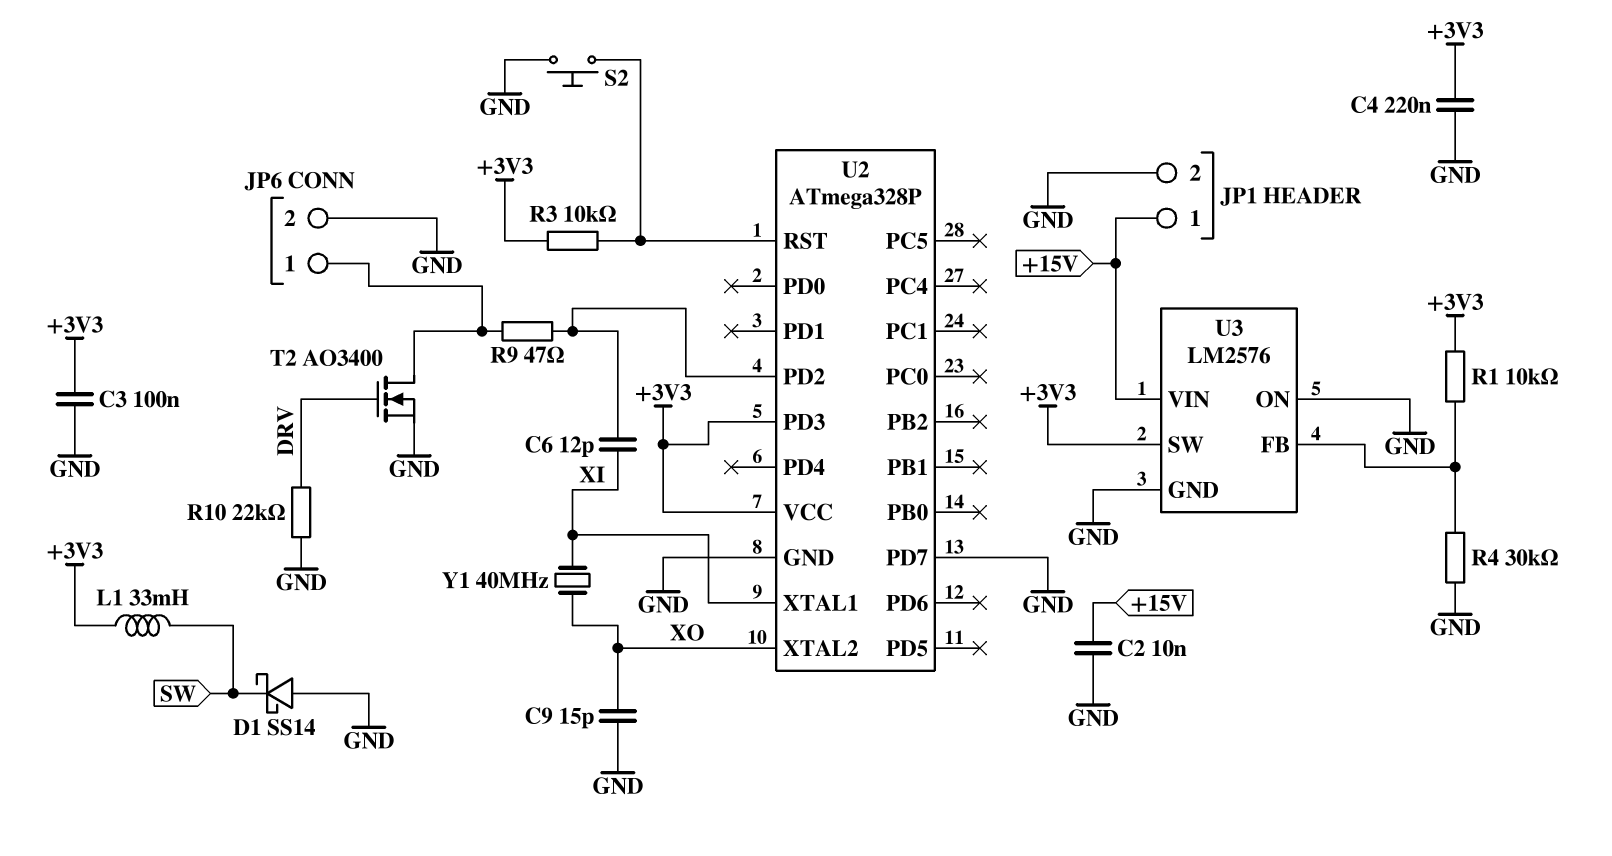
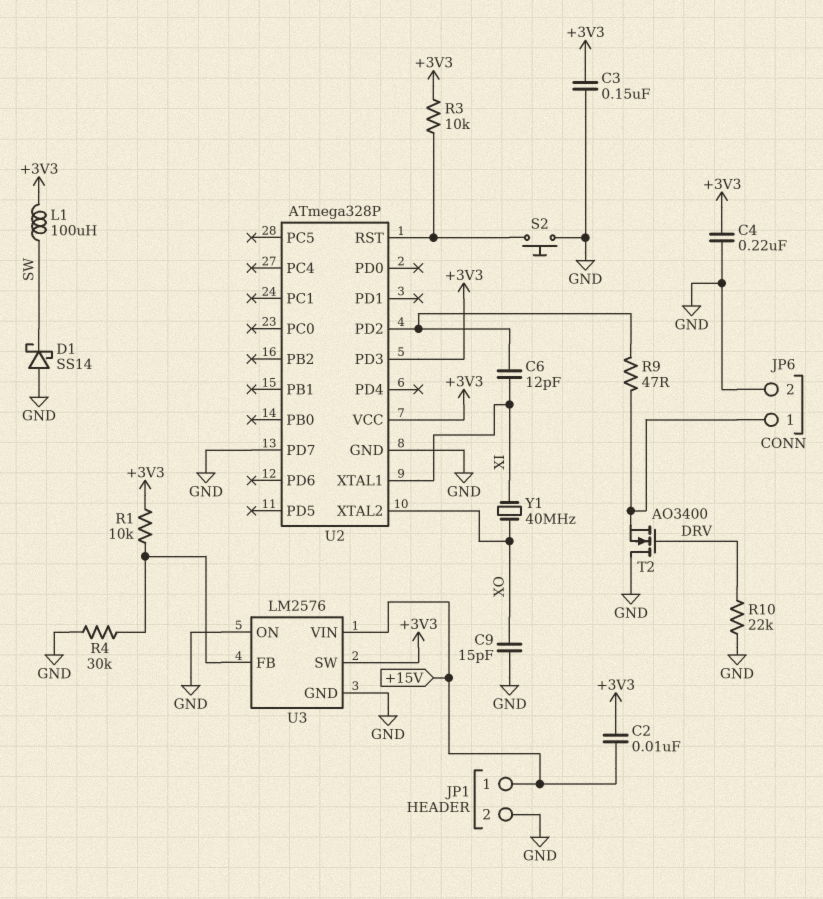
C2: 10nF (+15V, GND) -> 10nF (+3V3, +15V)
C3: 100nF (+3V3, GND) -> 150nF (+3V3, GND)
L1: 33mH (+3V3, SW) -> 100uH (+3V3, SW)
T2: NMOS AO3400 (G DRV, D JP6/1, S GND) -> NMOS AO3400 (G DRV, D GND, S JP6/1)

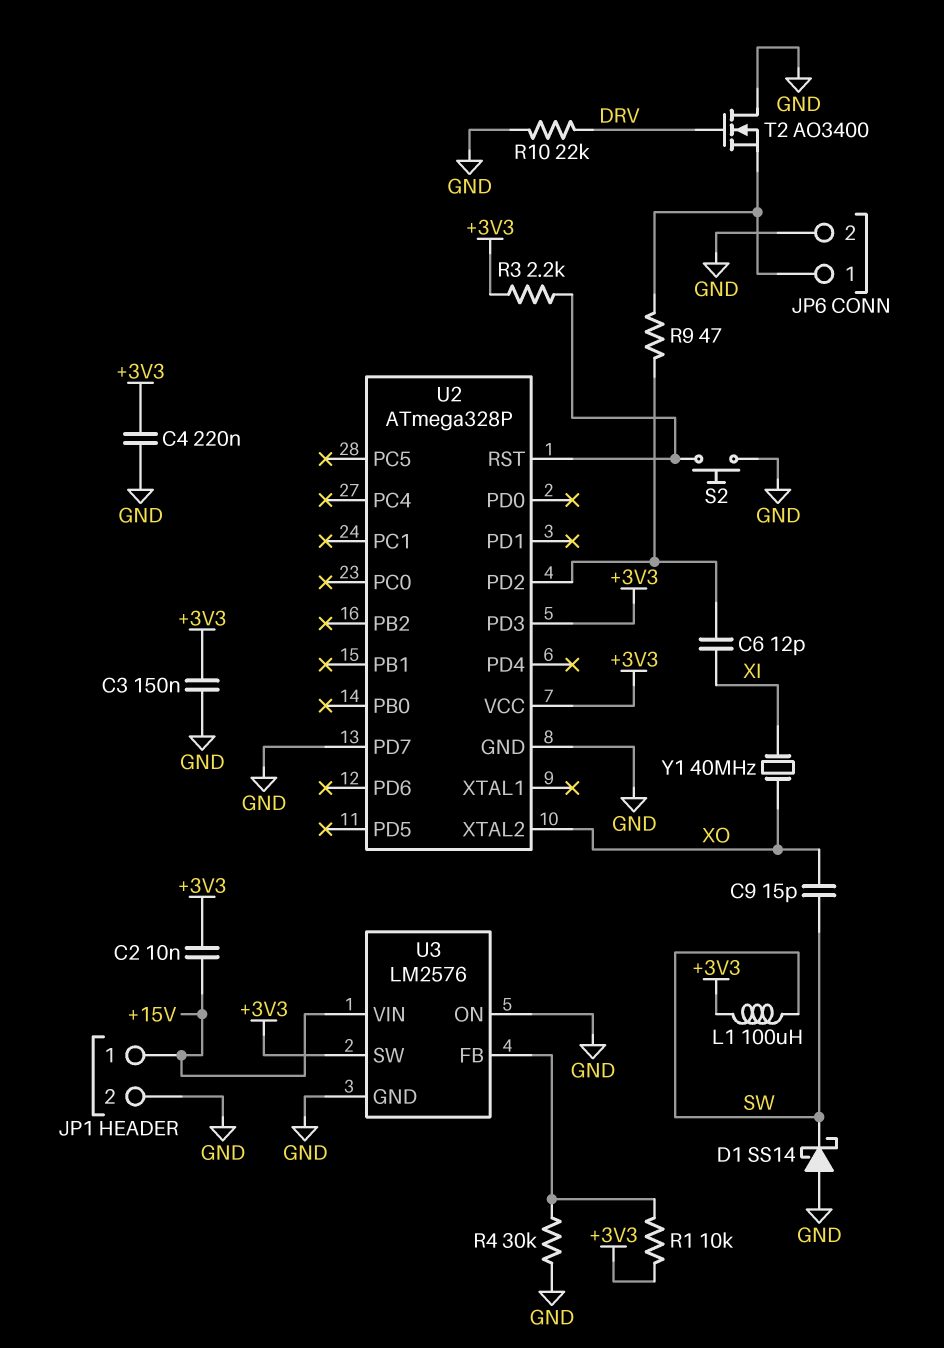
C9: 15pF (GND, XO) -> 15pF (SW, XO)
R3: 10k (+3V3, U2/RST) -> 2.2k (+3V3, U2/RST)
U2 pin XTAL1: XI -> none

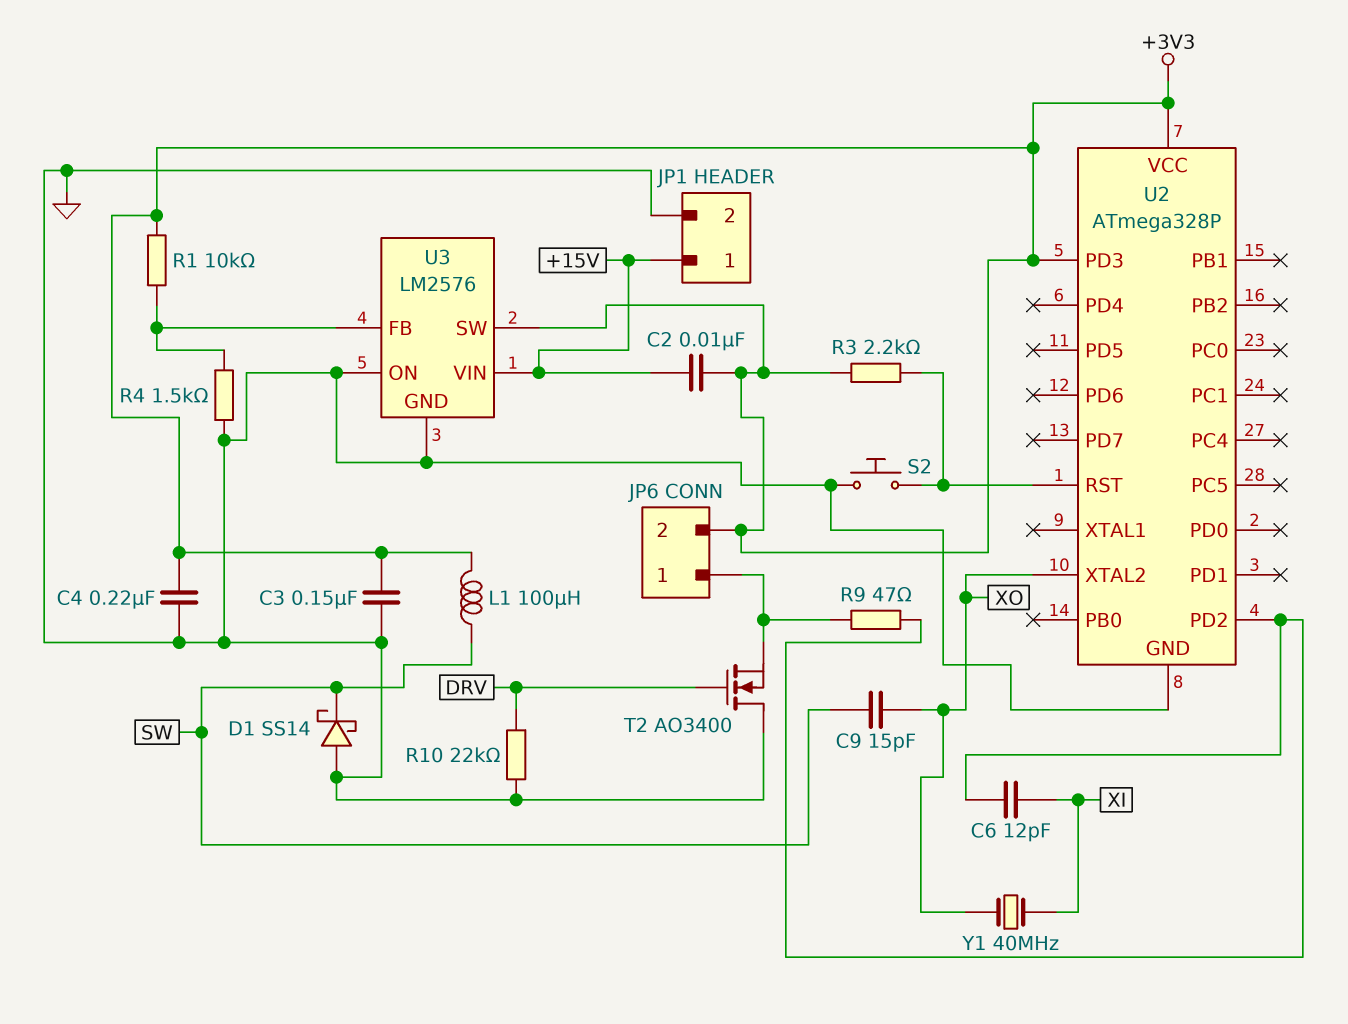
JP6 pin 2: GND -> +3V3
R4: 30k (GND, U3/FB) -> 1.5k (GND, U3/FB)
U2 pin PD7: GND -> none

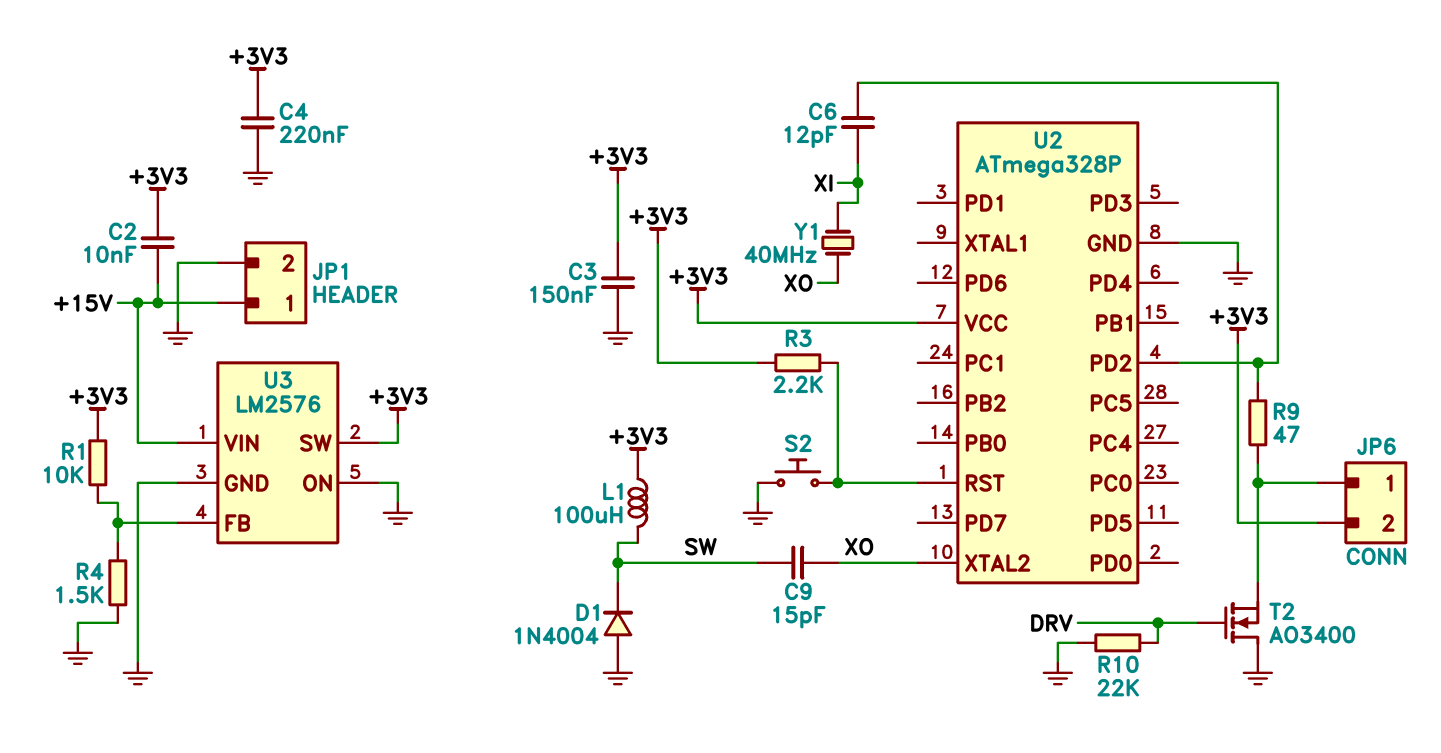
D1: schottky SS14 (A GND, K SW) -> diode 1N4004 (A GND, K SW)
U2 pin PD3: +3V3 -> none

